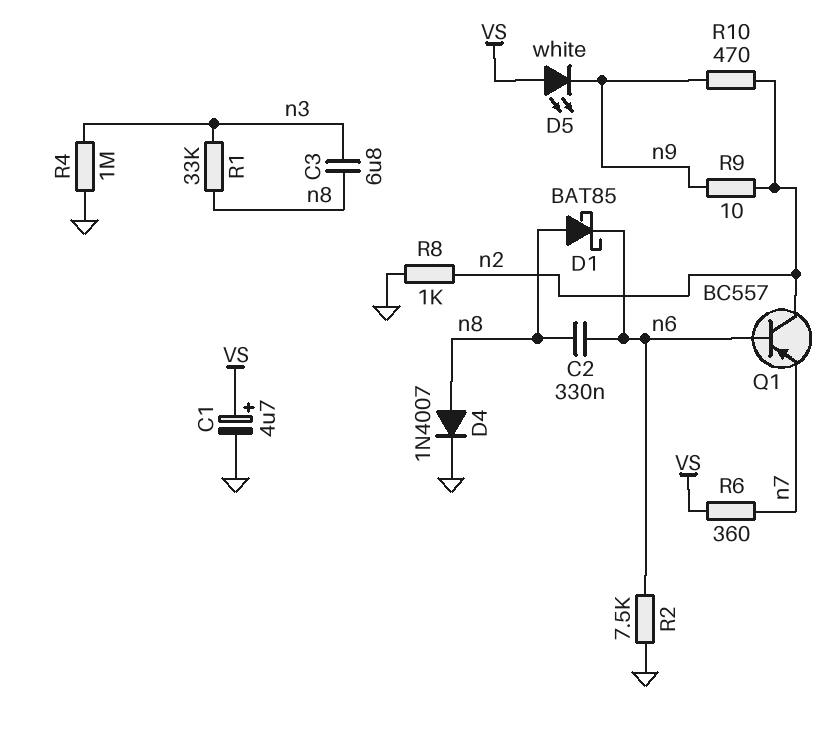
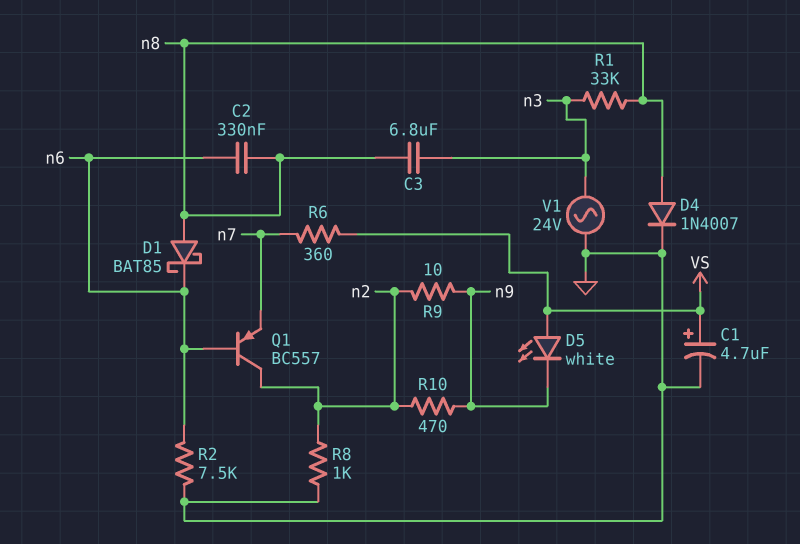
R4: 1M (GND, n3) -> none
V1: none -> AC 24V (GND, n3)

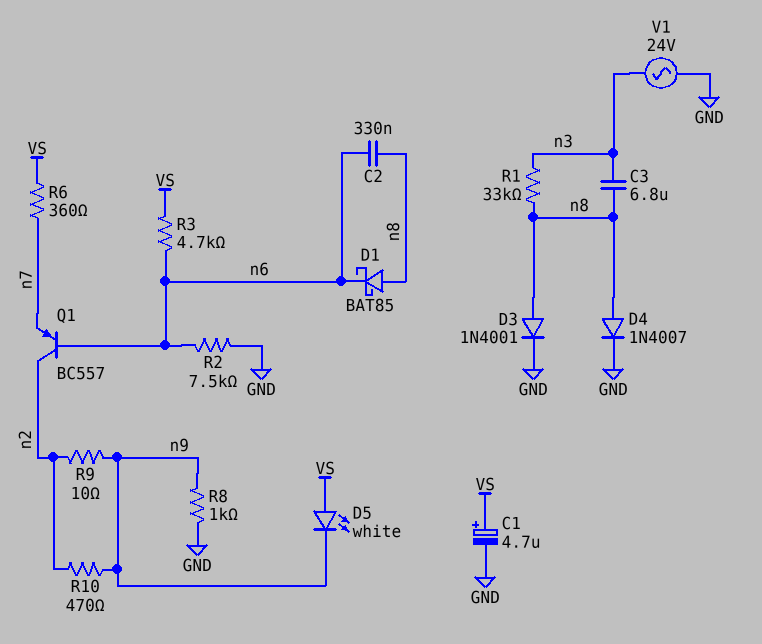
D3: none -> diode 1N4001 (A n8, K GND)
R3: none -> 4.7k (VS, n6)
R8: 1k (GND, n2) -> 1k (GND, n9)

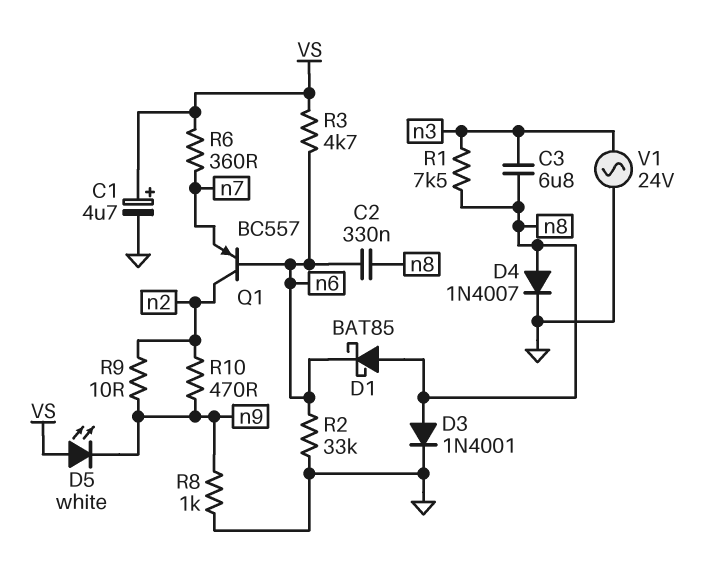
R1: 33k (n3, n8) -> 7.5k (n3, n8)
R2: 7.5k (GND, n6) -> 33k (GND, n6)

